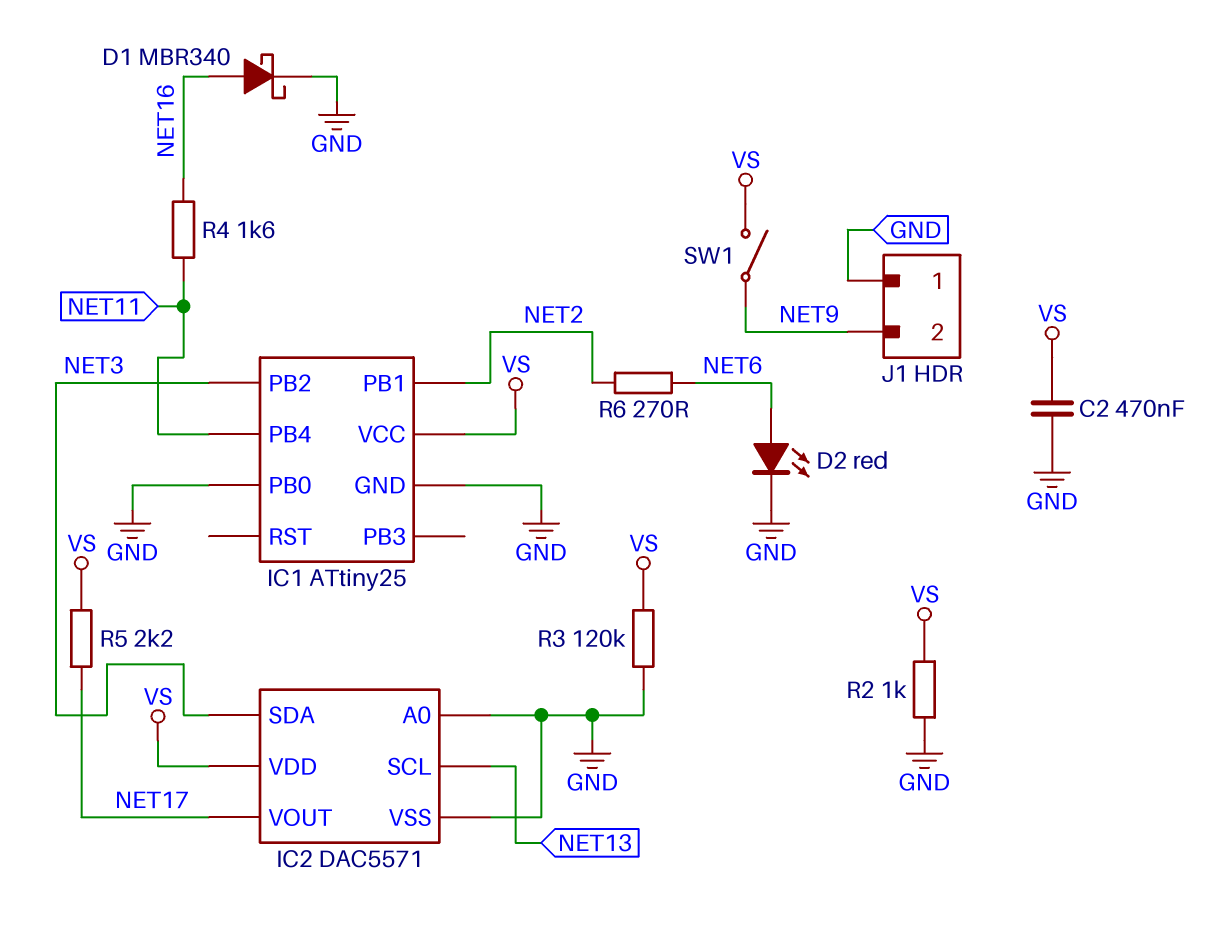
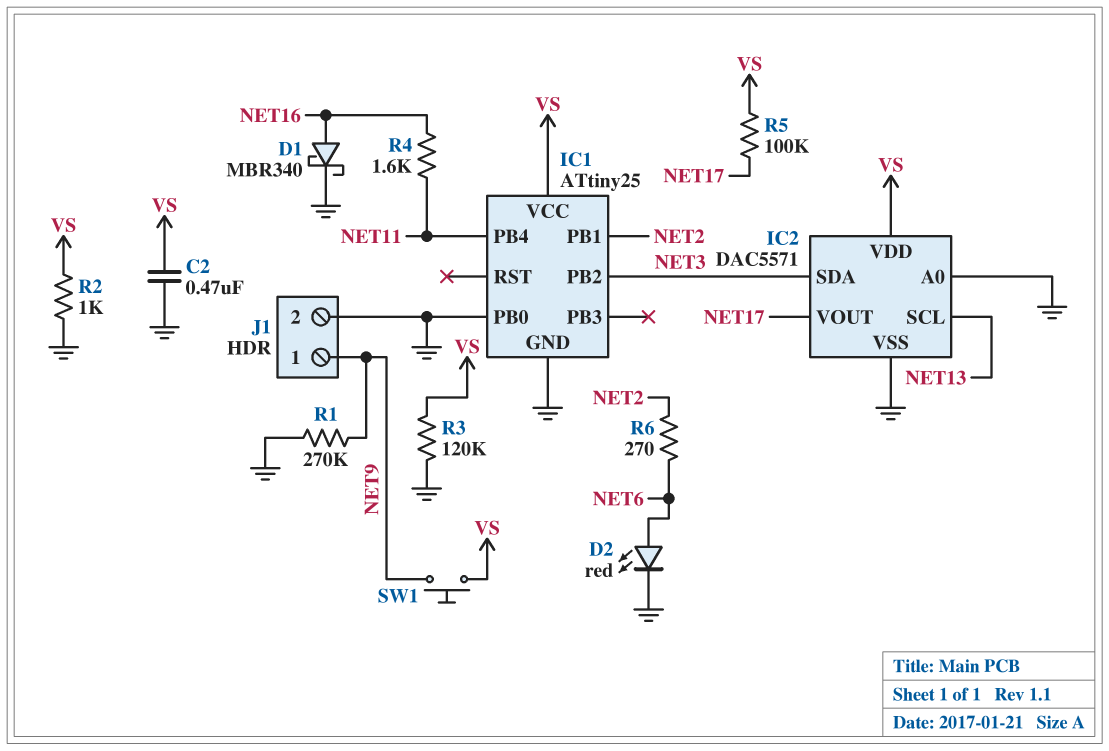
J1 pin 1: GND -> NET9
J1 pin 2: NET9 -> GND
R1: none -> 270k (GND, NET9)
R5: 2.2k (NET17, VS) -> 100k (NET17, VS)
SW1: switch (NET9, VS) -> button (NET9, VS)

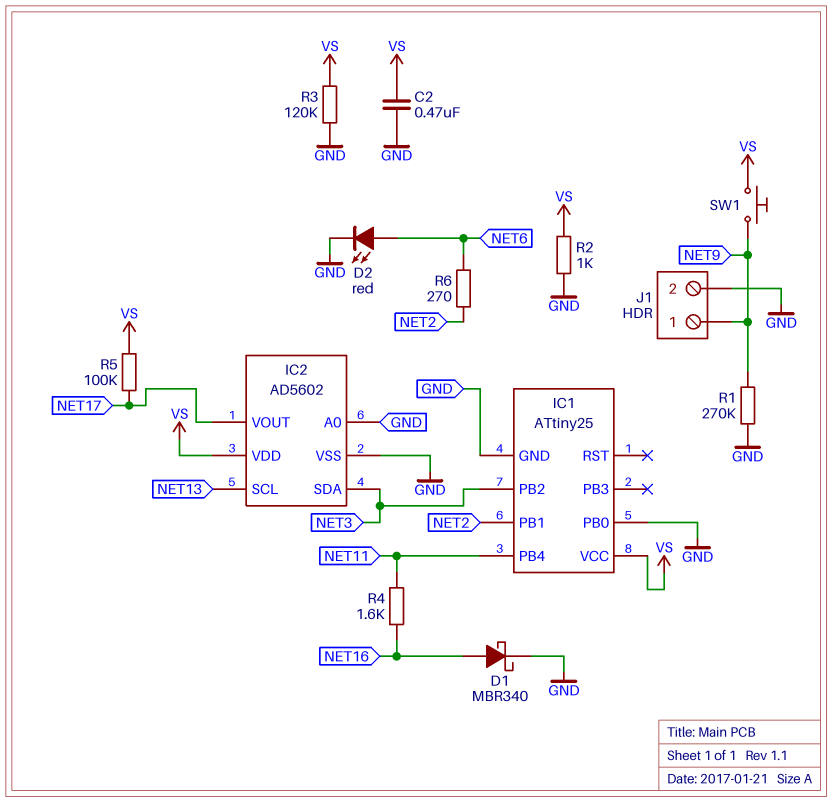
IC2: DAC5571 -> AD5602

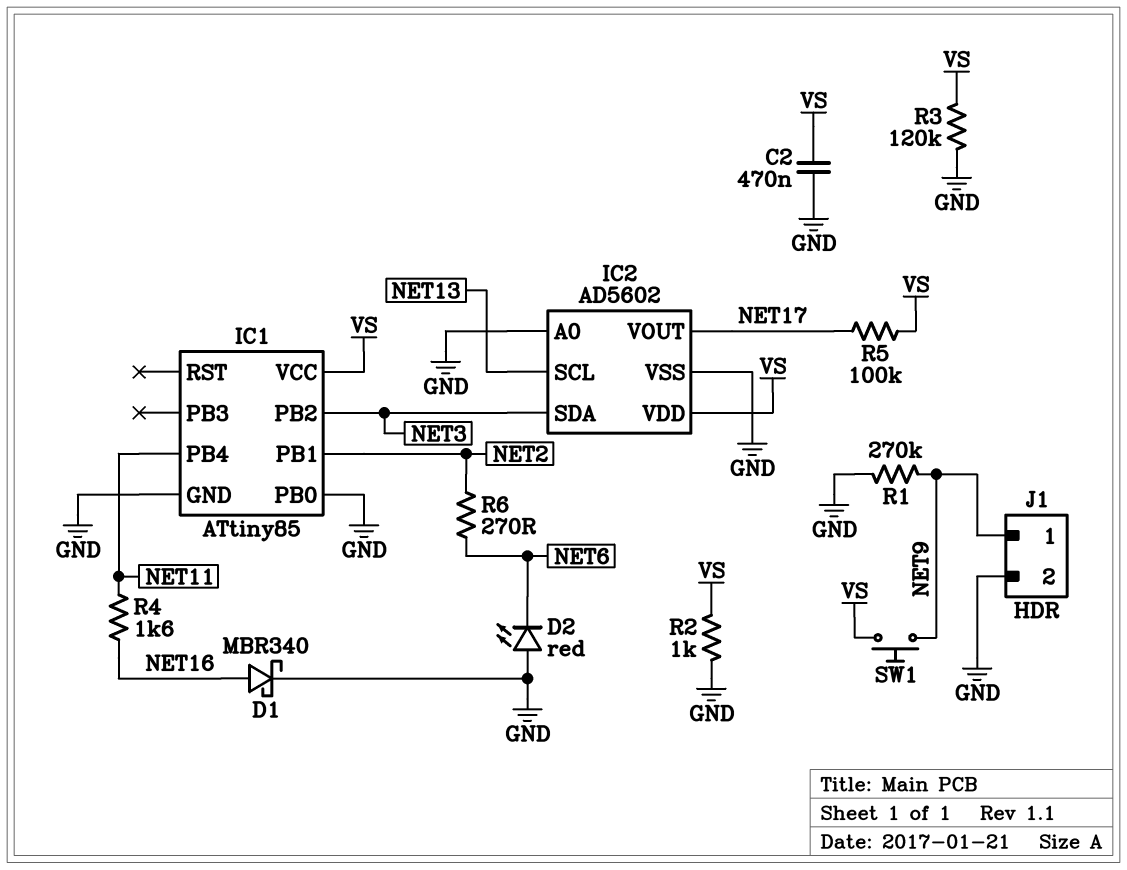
D2: LED red (A NET6, K GND) -> LED red (A GND, K NET6)
IC1: ATtiny25 -> ATtiny85

